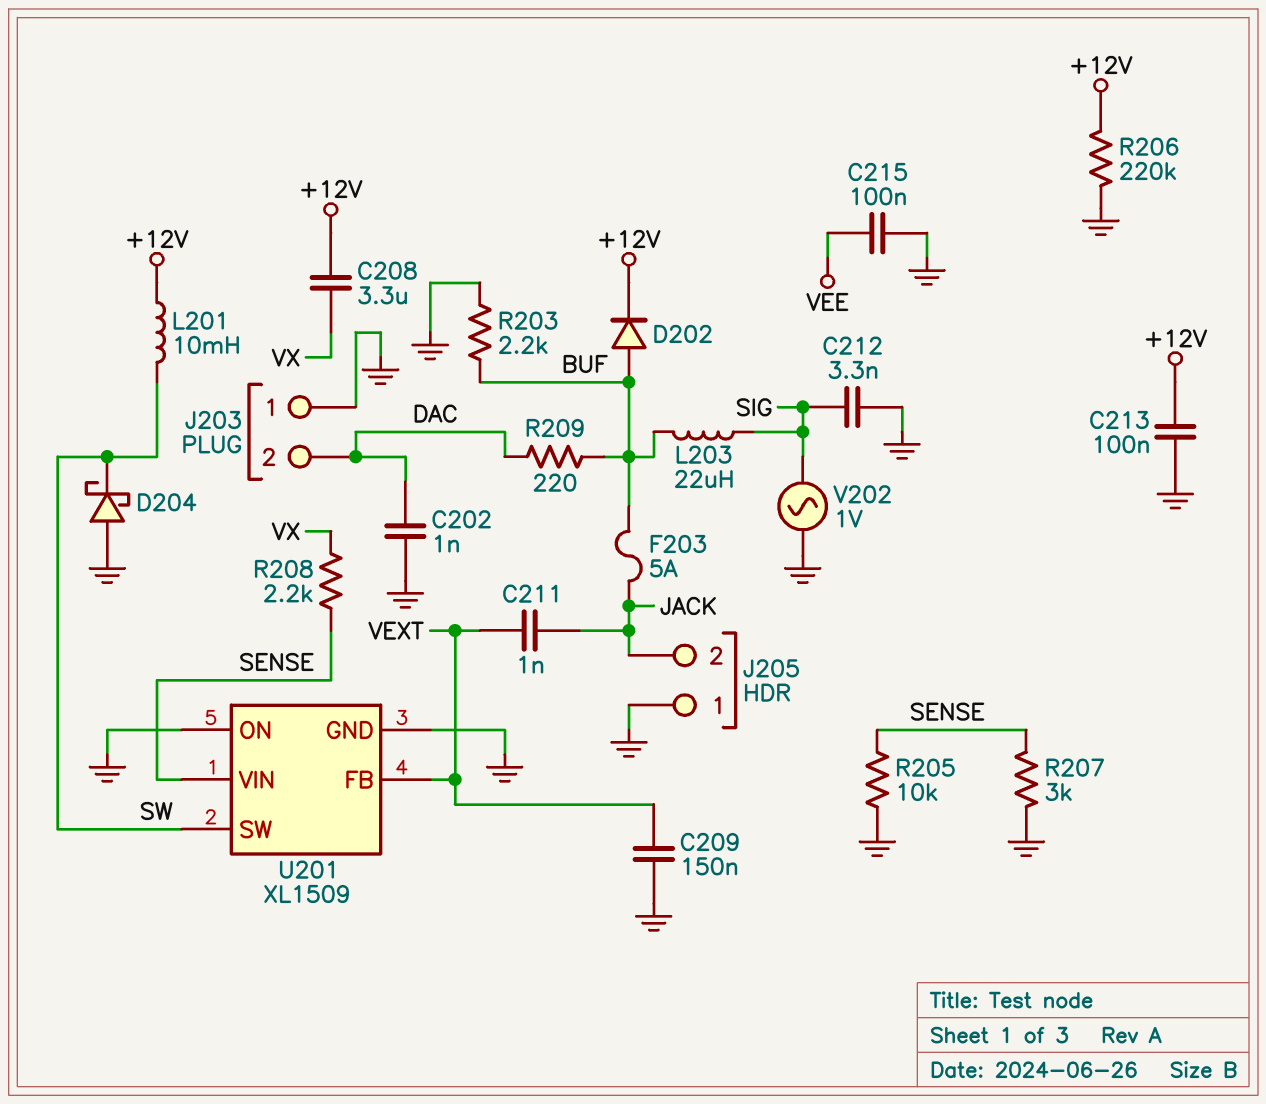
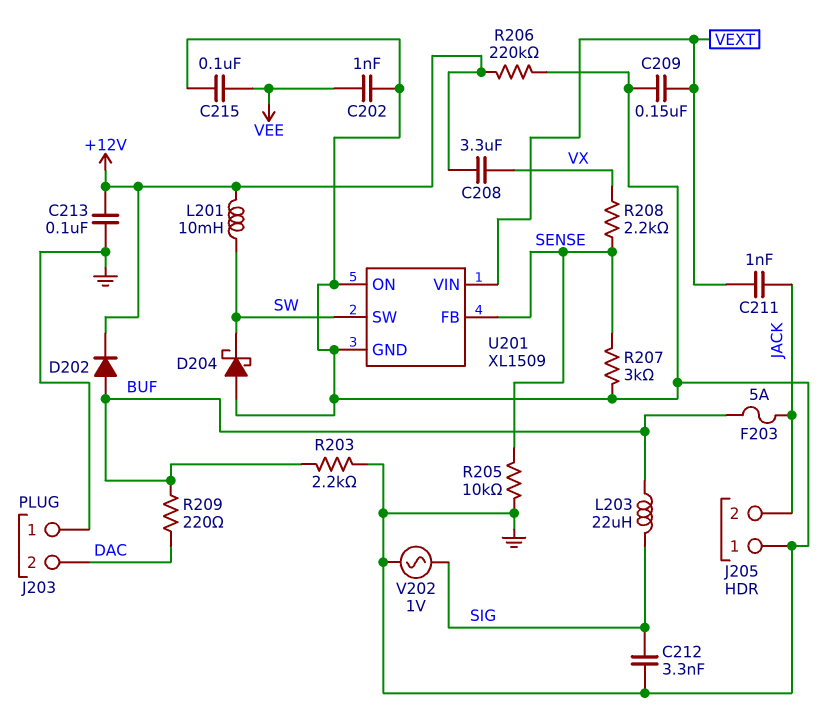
C202: 1nF (DAC, GND) -> 1nF (GND, VEE)
U201 pin FB: VEXT -> SENSE
U201 pin VIN: SENSE -> VEXT

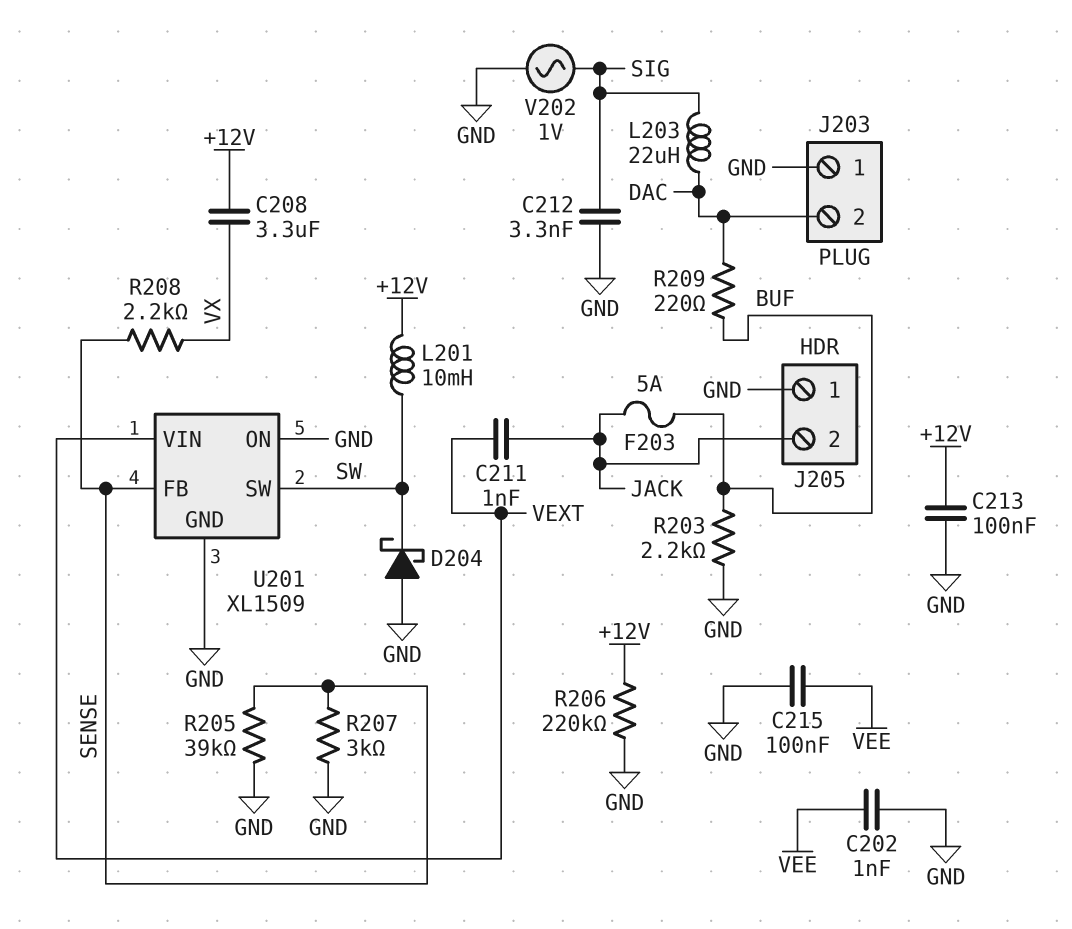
C209: 150nF (GND, VEXT) -> none
D202: diode (A BUF, K +12V) -> none
L203: 22uH (BUF, SIG) -> 22uH (DAC, SIG)
R205: 10k (GND, SENSE) -> 39k (GND, SENSE)

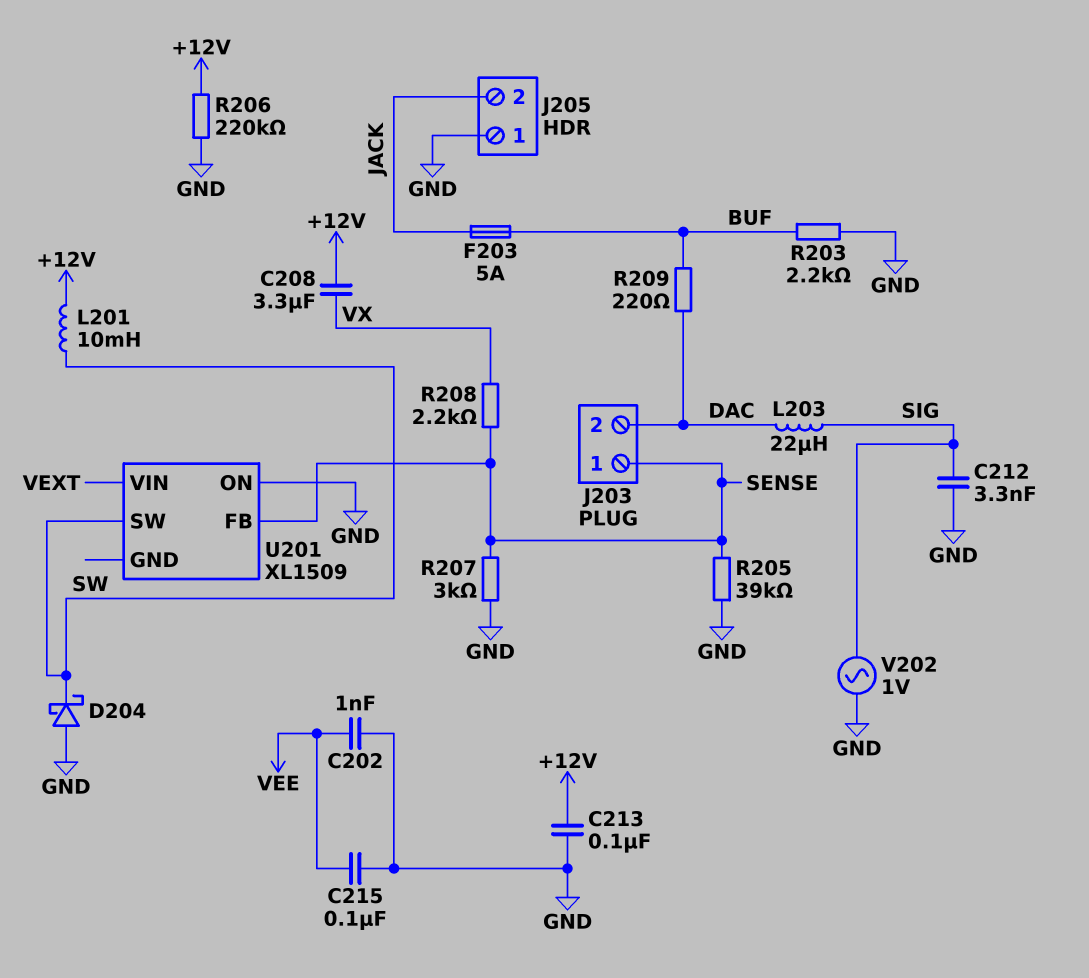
C211: 1nF (JACK, VEXT) -> none
J203 pin 1: GND -> SENSE
U201 pin GND: GND -> none

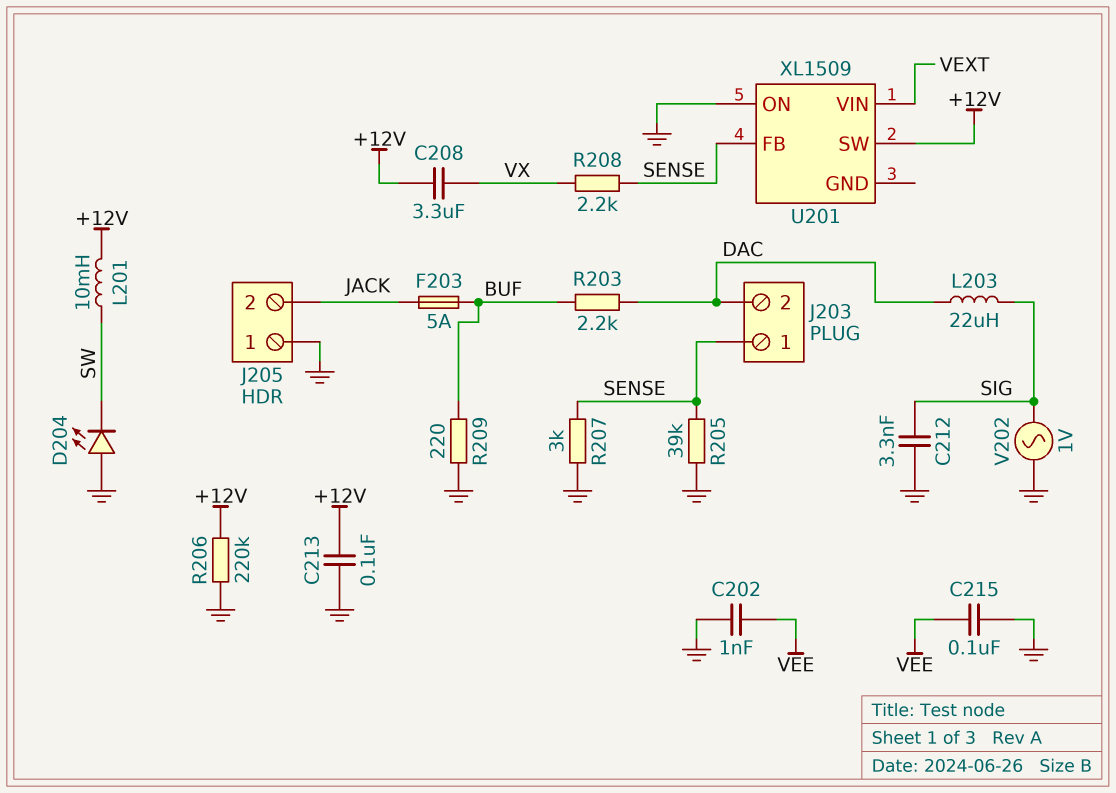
D204: schottky (A GND, K SW) -> LED (A GND, K SW)
R203: 2.2k (BUF, GND) -> 2.2k (BUF, DAC)
R209: 220 (BUF, DAC) -> 220 (BUF, GND)
U201 pin SW: SW -> +12V

